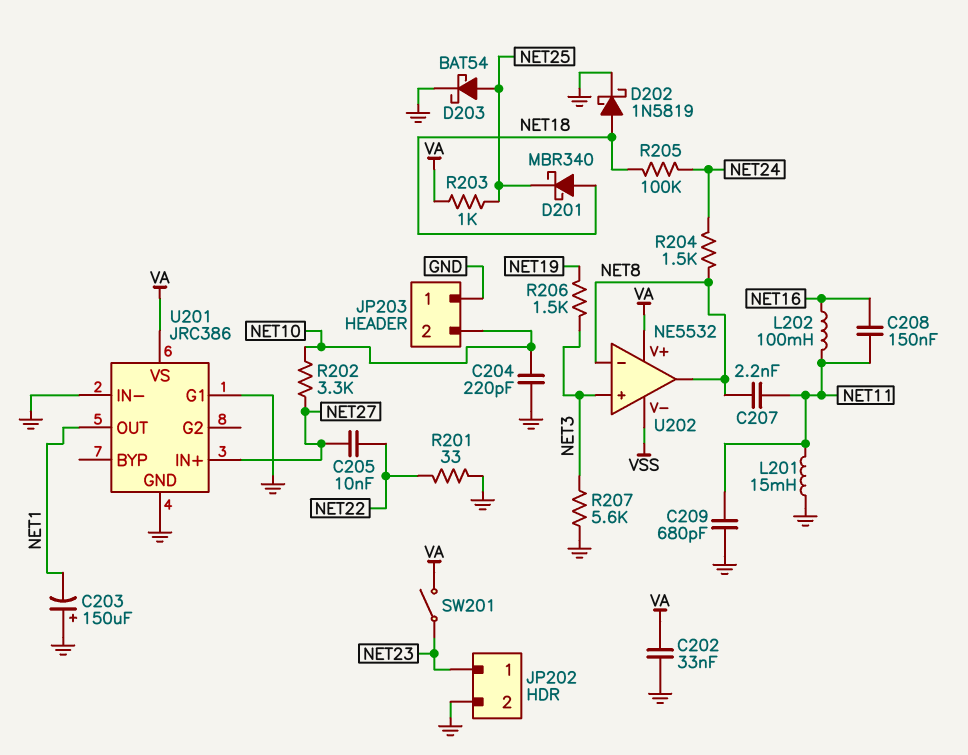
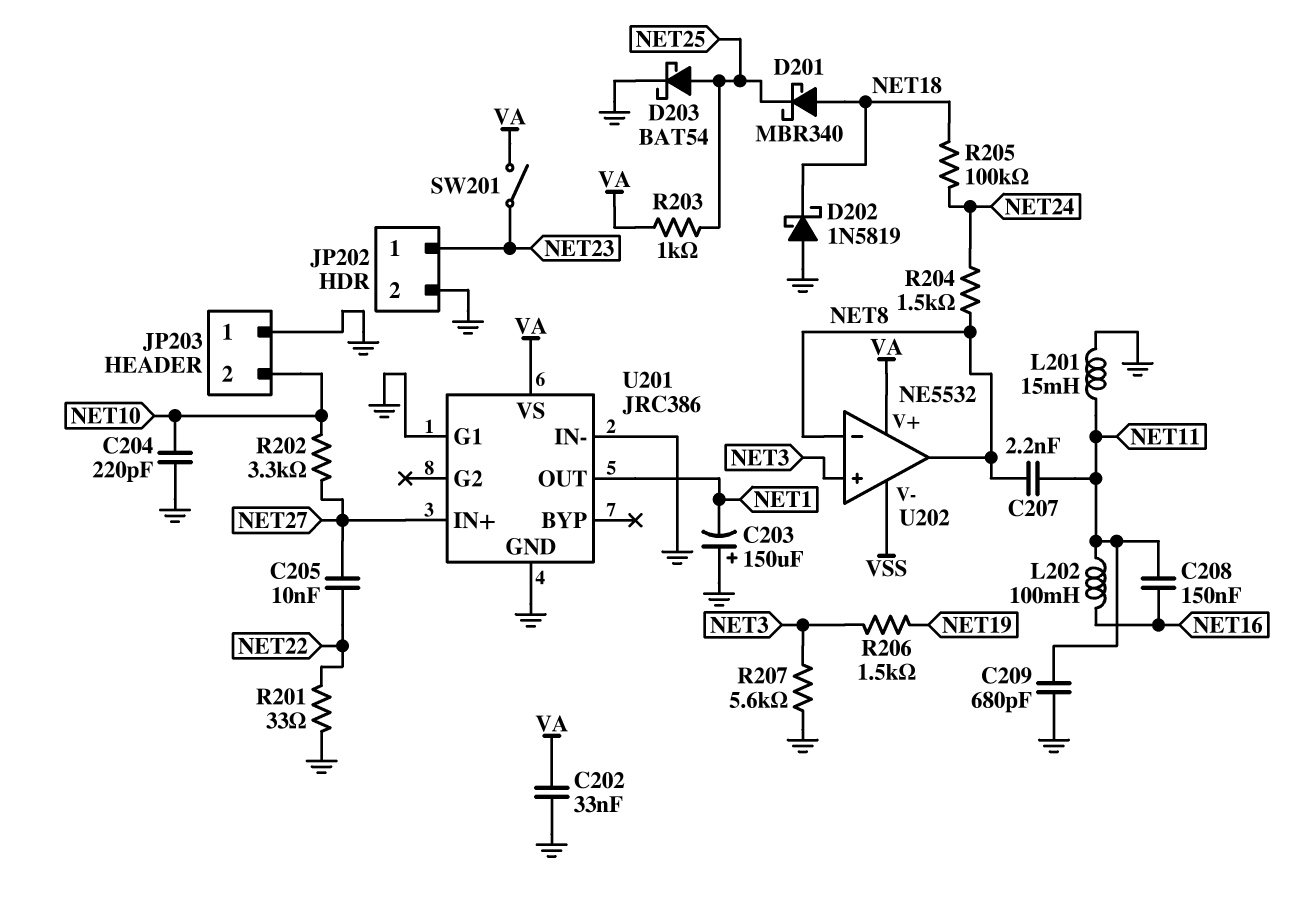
D202: schottky 1N5819 (A NET18, K GND) -> schottky 1N5819 (A GND, K NET18)

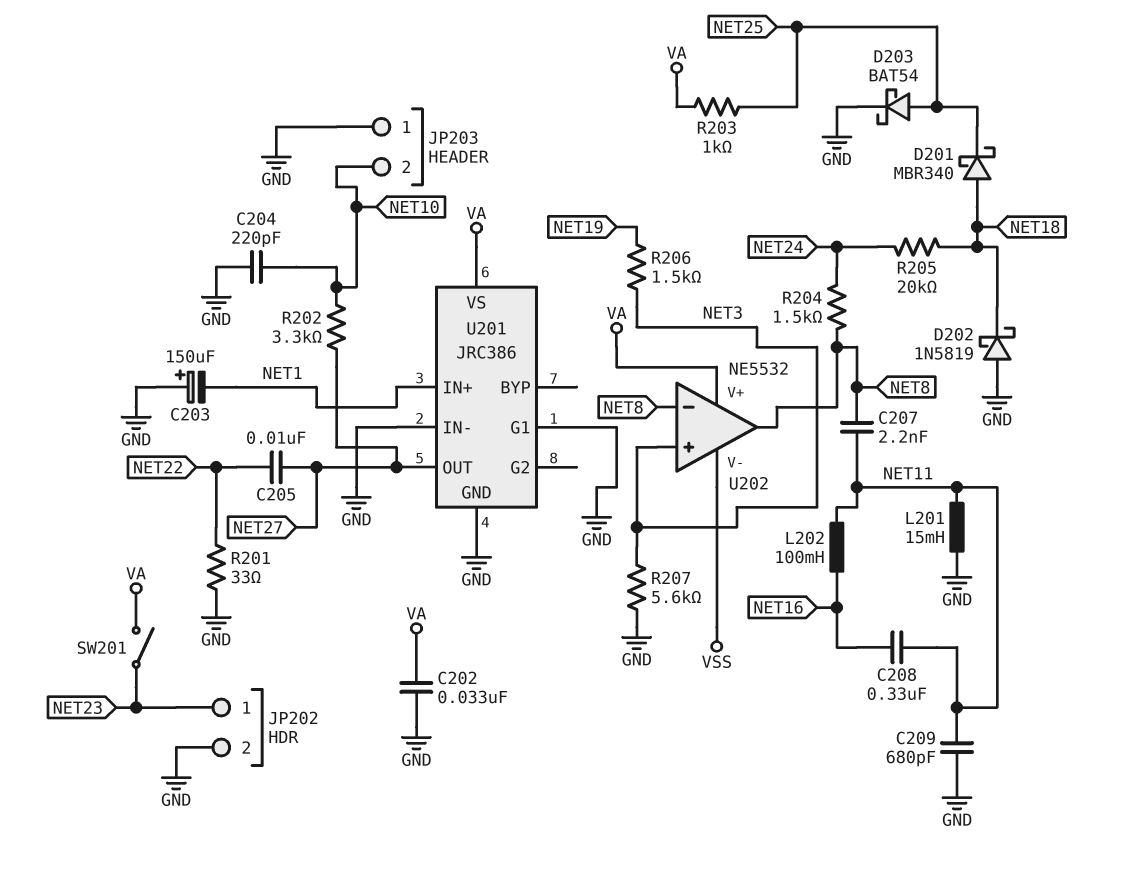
C208: 150nF (NET11, NET16) -> 330nF (NET11, NET16)
R205: 100k (NET18, NET24) -> 20k (NET18, NET24)
U201 pin IN+: NET27 -> NET1
U201 pin OUT: NET1 -> NET27

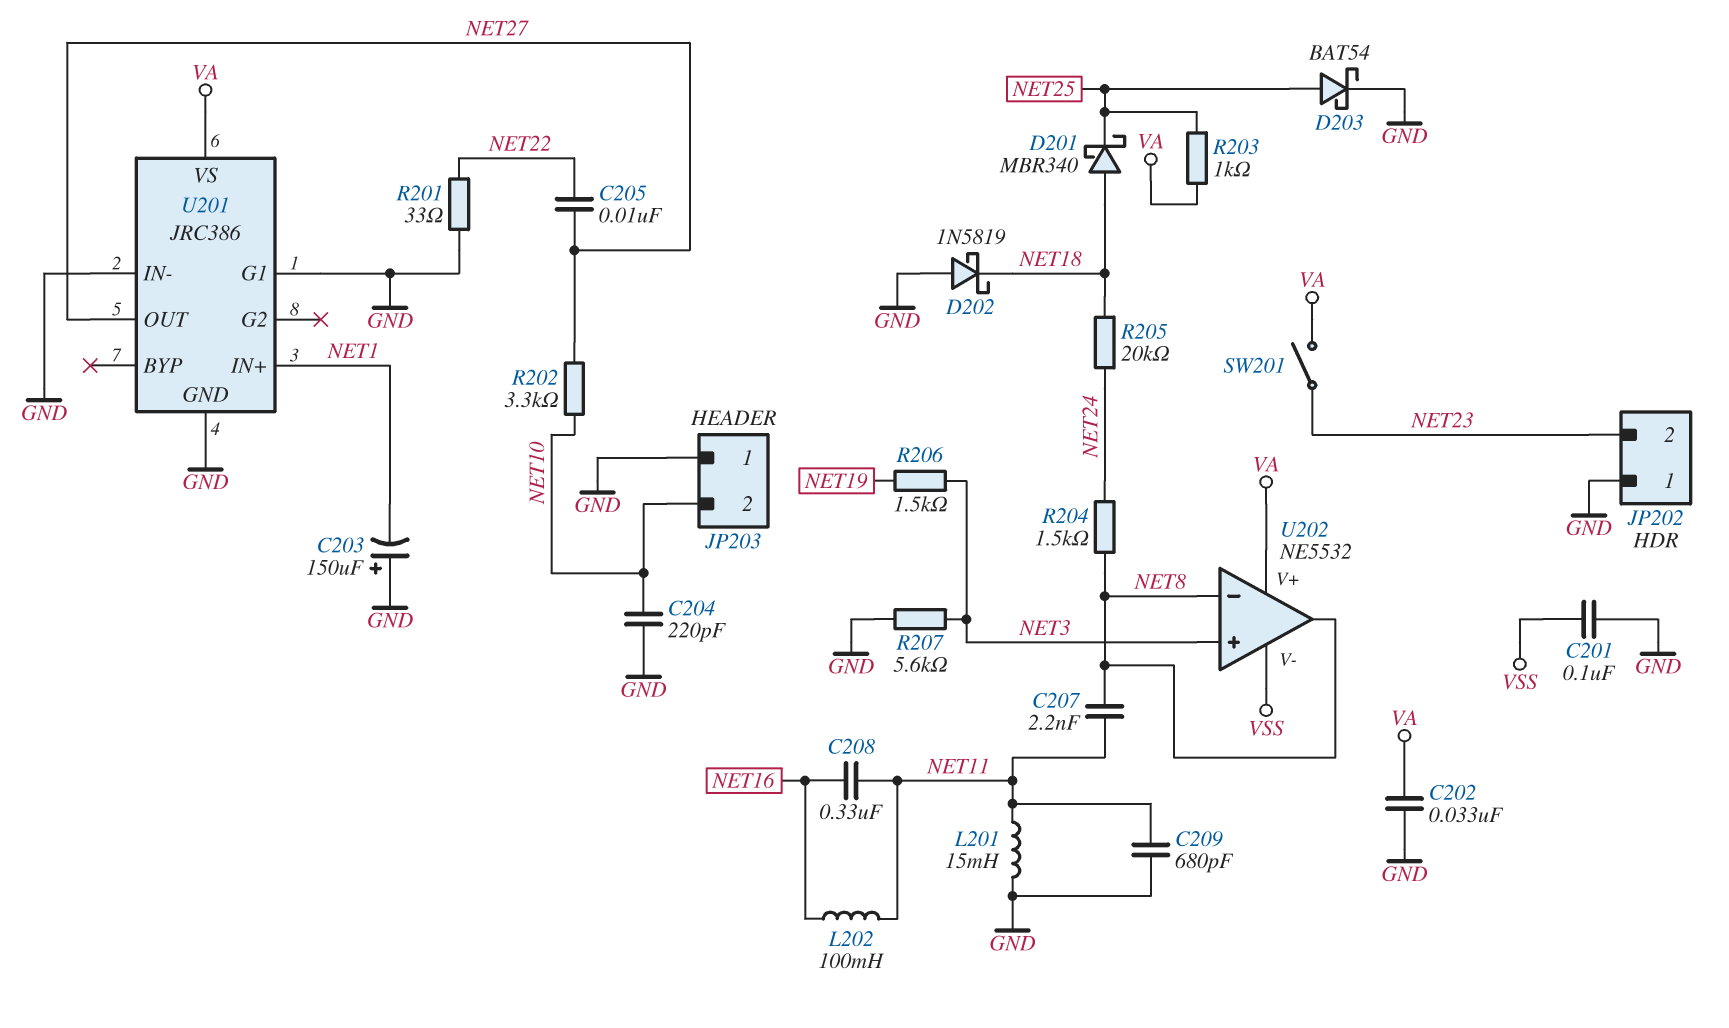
C201: none -> 100nF (GND, VSS)
JP202 pin 1: NET23 -> GND
JP202 pin 2: GND -> NET23

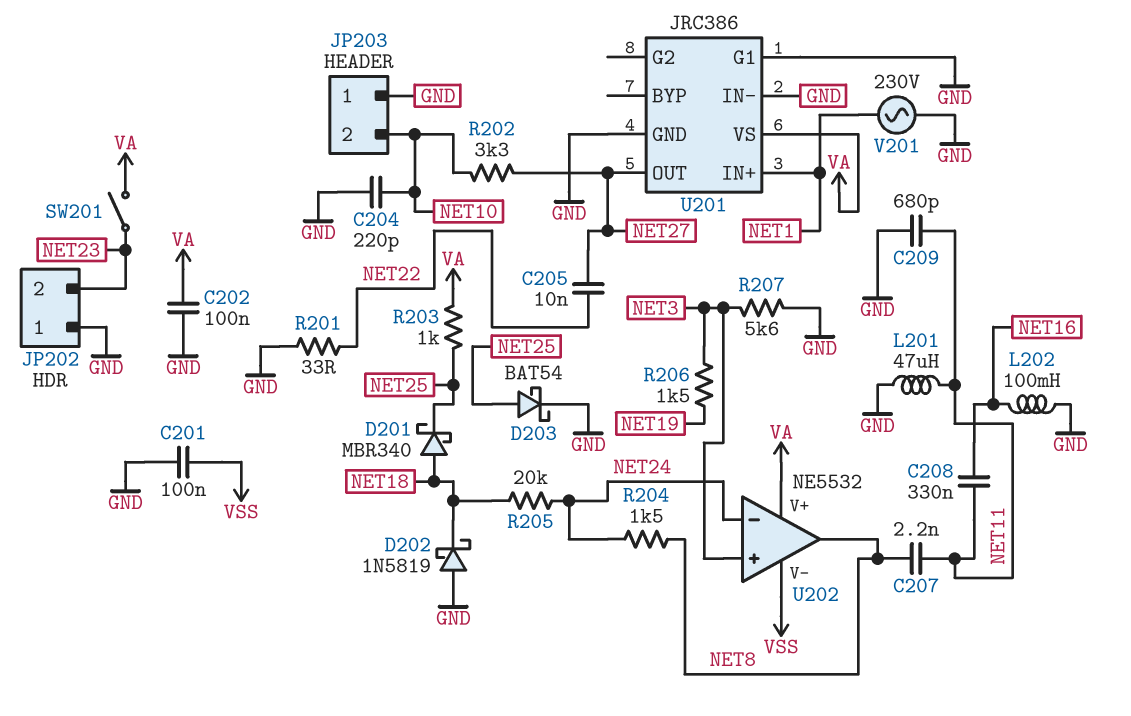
C202: 33nF (GND, VA) -> 100nF (GND, VA)
C203: 150uF (plus GND, minus NET1) -> none
L201: 15mH (GND, NET11) -> 47uH (GND, NET11)
L202: 100mH (NET11, NET16) -> 100mH (GND, NET16)
U202 pin in-: NET8 -> NET24
V201: none -> AC 230V (GND, NET1)

